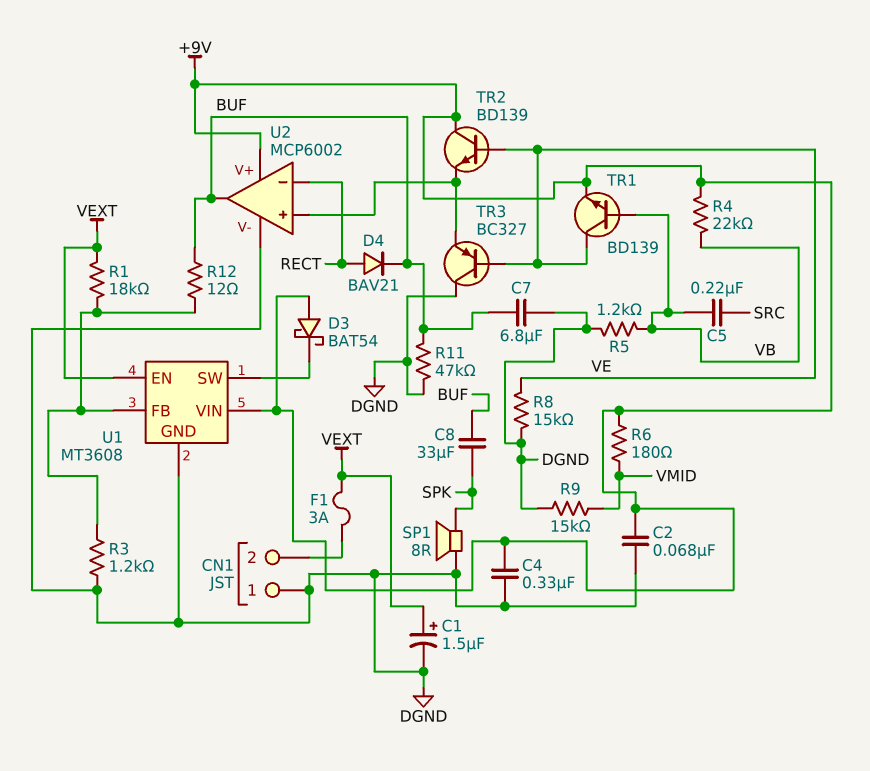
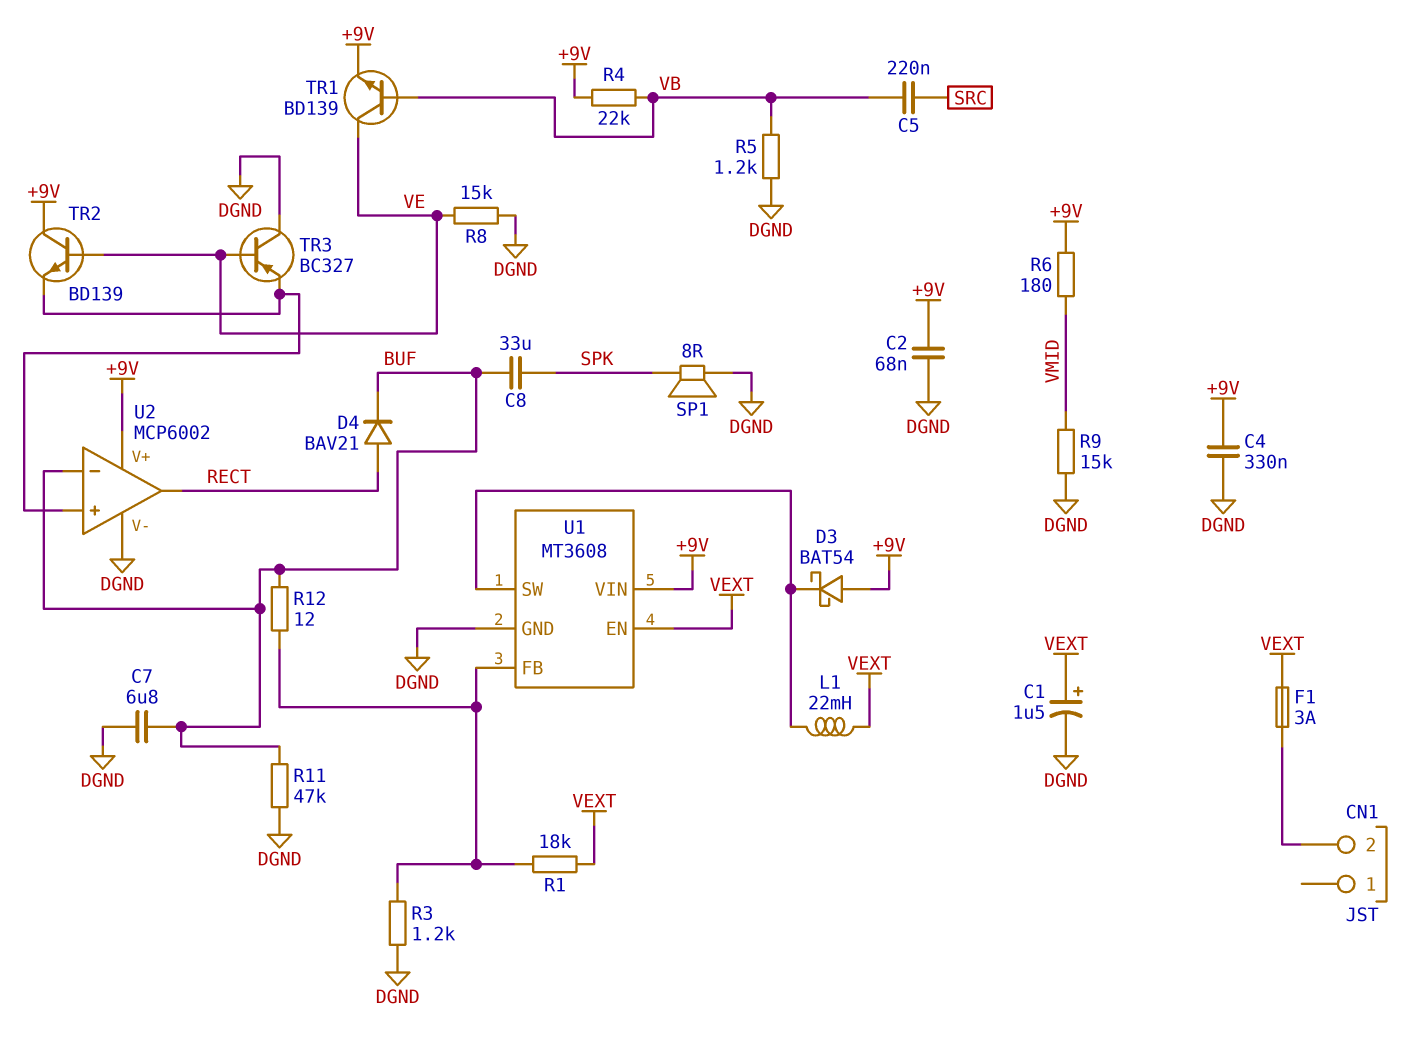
CN1 pin 1: DGND -> none
L1: none -> 22mH (U1/SW, VEXT)
U2 pin in-: RECT -> BUF
U2 pin out: BUF -> RECT

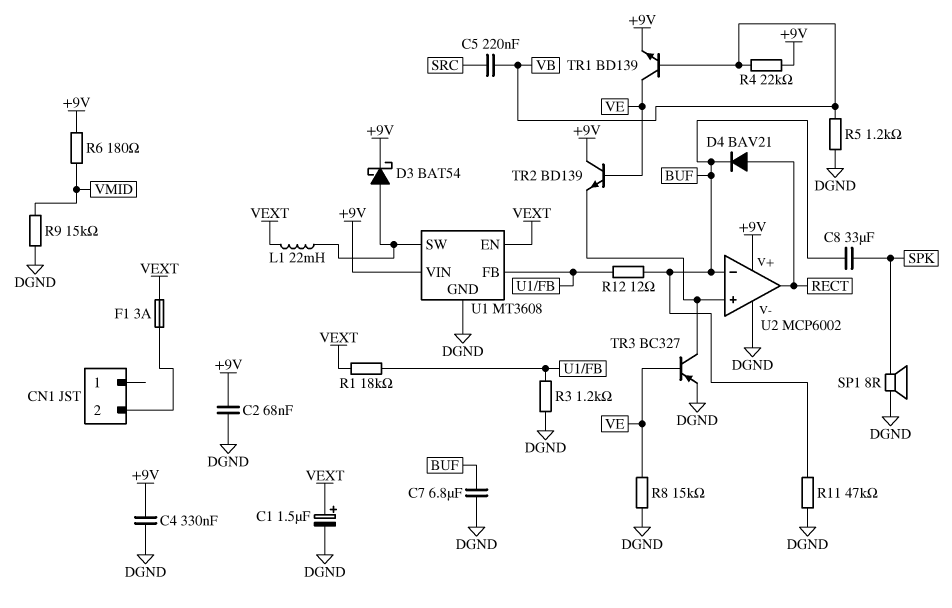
D3: schottky BAT54 (A +9V, K U1/SW) -> schottky BAT54 (A U1/SW, K +9V)
TR3: PNP BC327 (B VE, C DGND, E U2/in+) -> PNP BC327 (B VE, C U2/in+, E DGND)

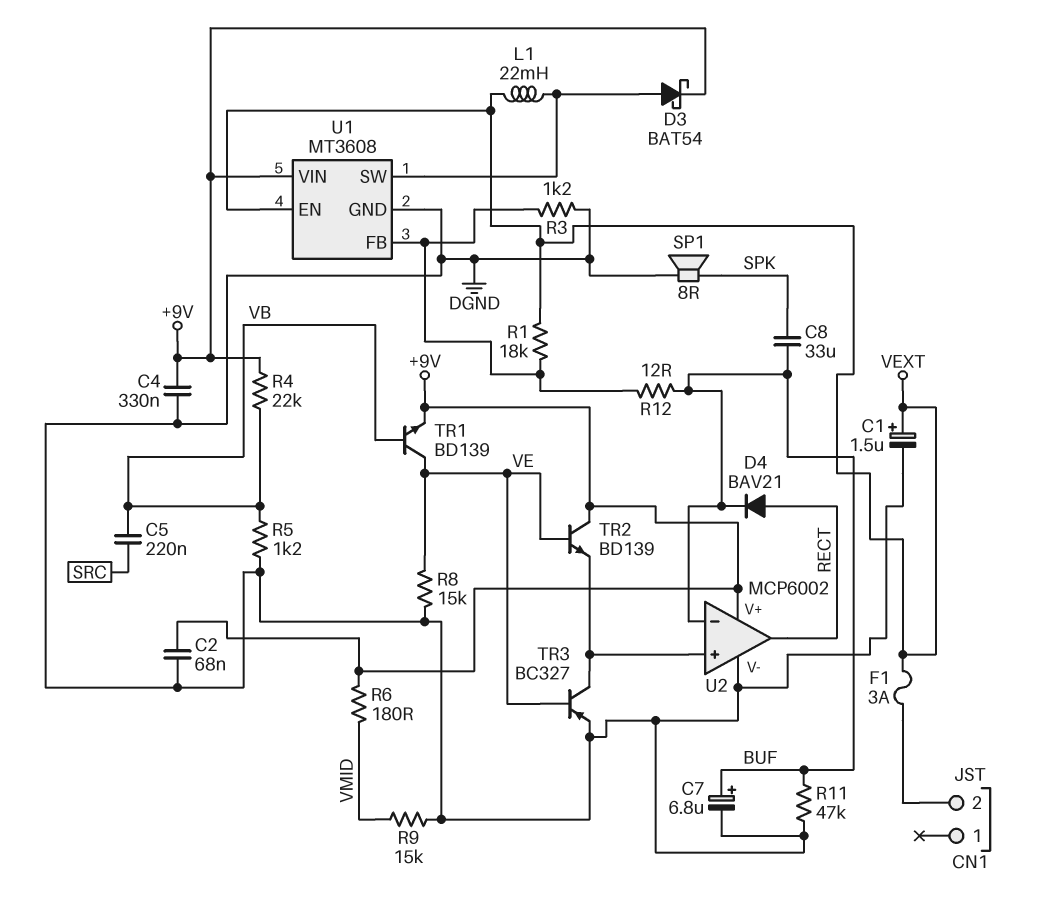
C7: 6.8uF (BUF, DGND) -> 6.8uF (plus BUF, minus DGND)

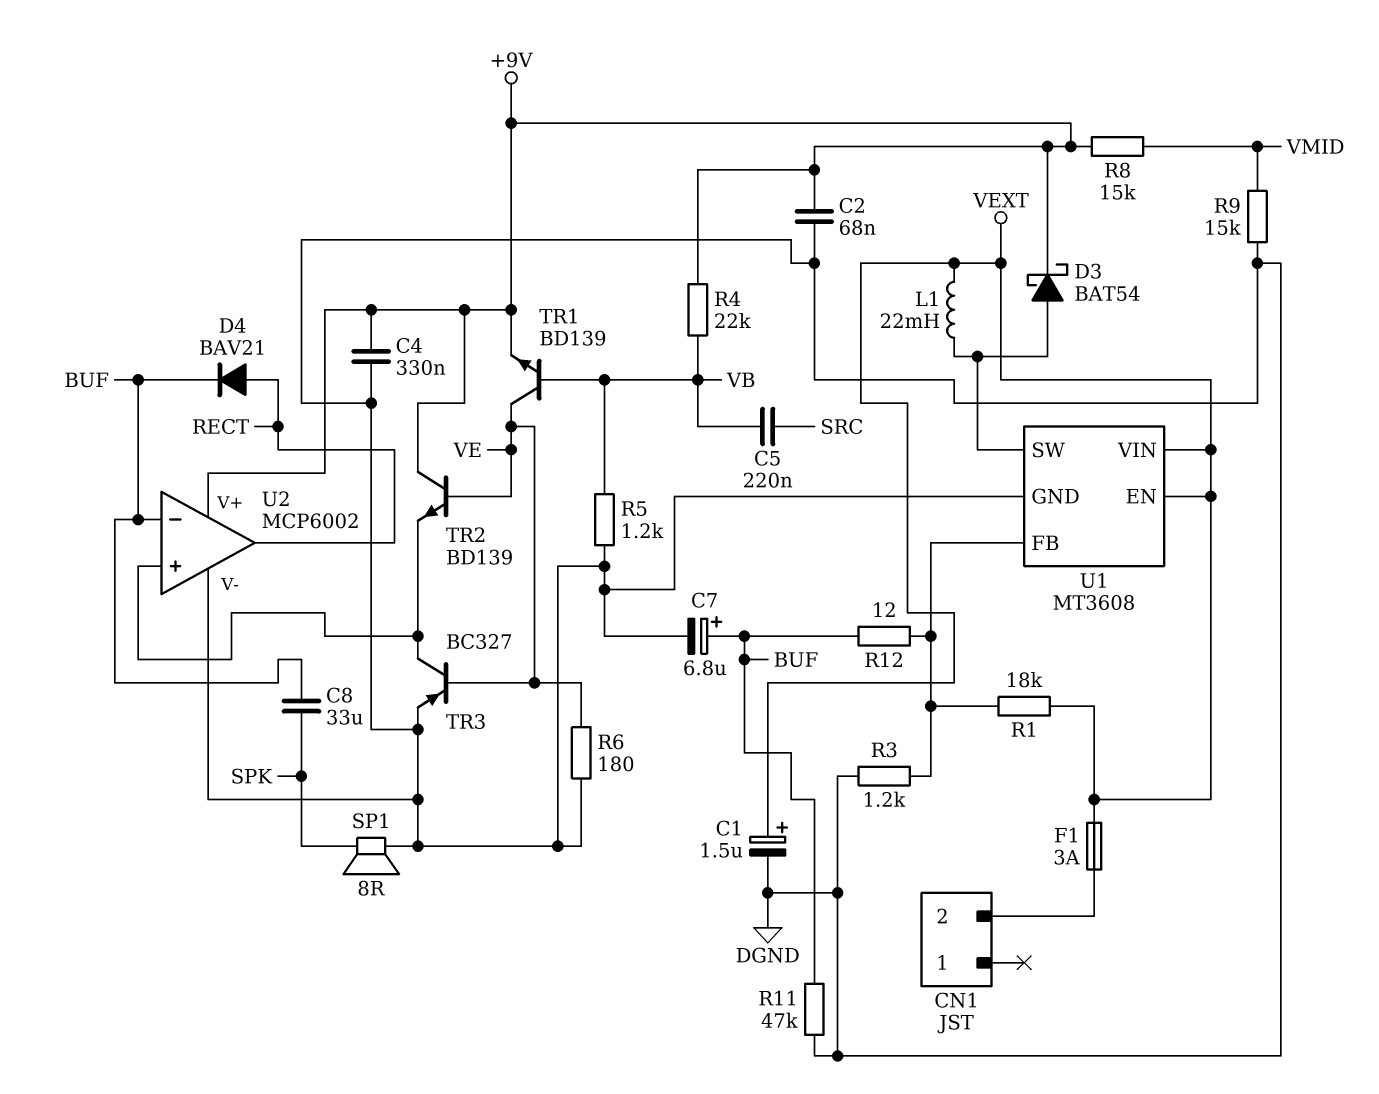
R6: 180 (+9V, VMID) -> 180 (DGND, VE)
R8: 15k (DGND, VE) -> 15k (+9V, VMID)
U1 pin VIN: +9V -> VEXT

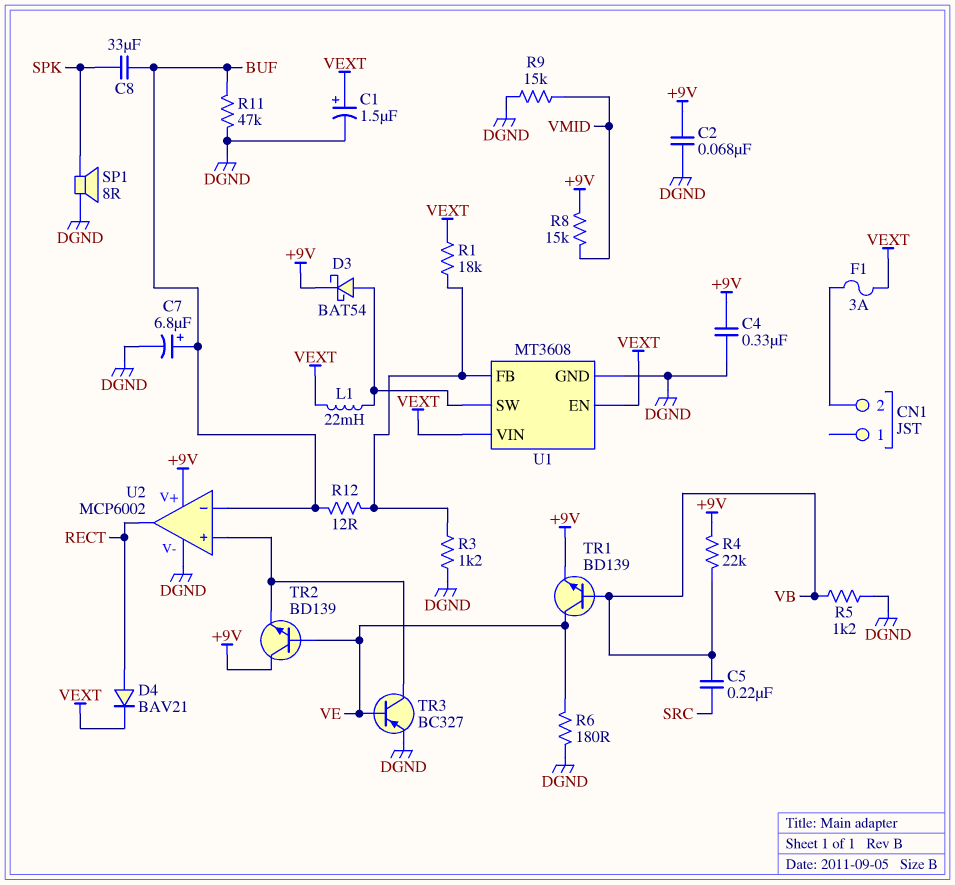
D4: diode BAV21 (A RECT, K BUF) -> diode BAV21 (A RECT, K VEXT)

